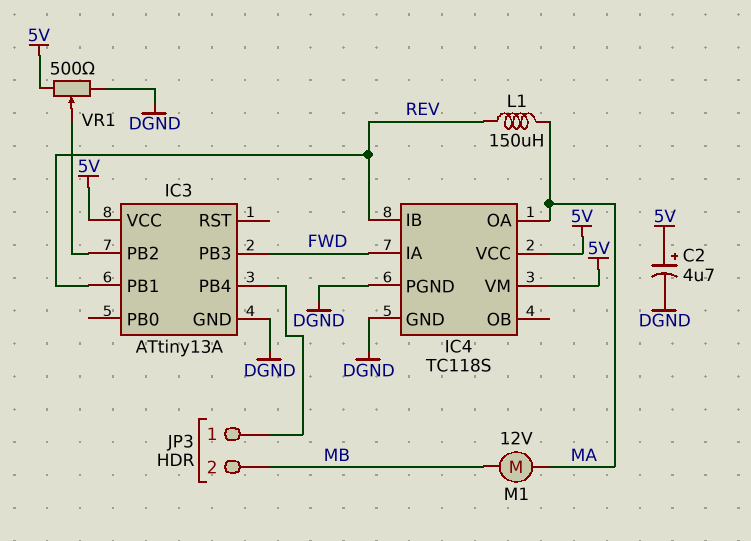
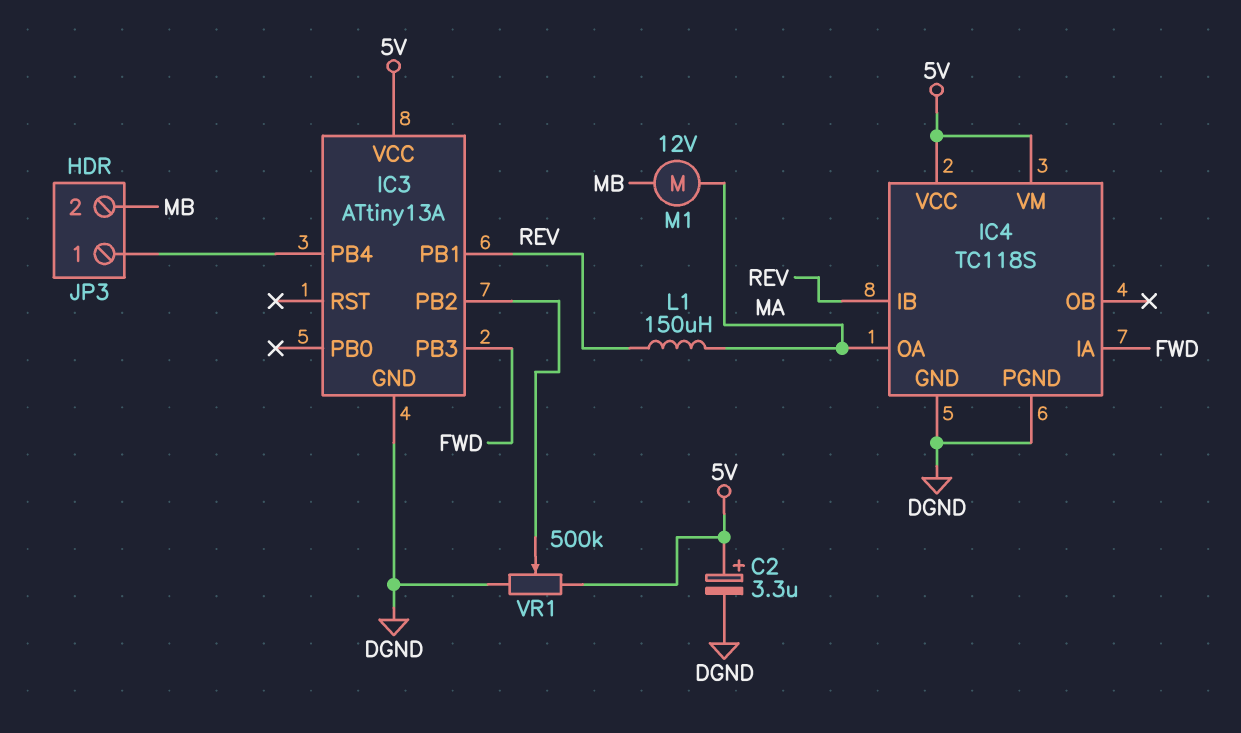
C2: 4.7uF (plus 5V, minus DGND) -> 3.3uF (plus 5V, minus DGND)
VR1: 500 (5V, DGND, wiper IC3/PB2) -> 500k (5V, DGND, wiper IC3/PB2)

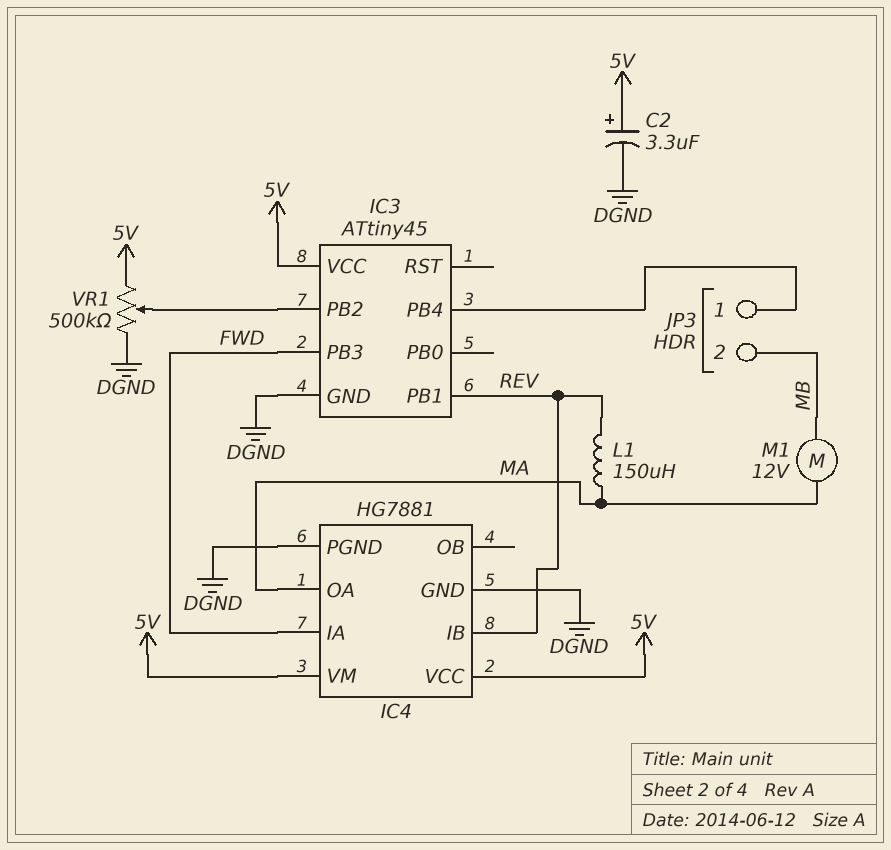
IC3: ATtiny13A -> ATtiny45
IC4: TC118S -> HG7881

